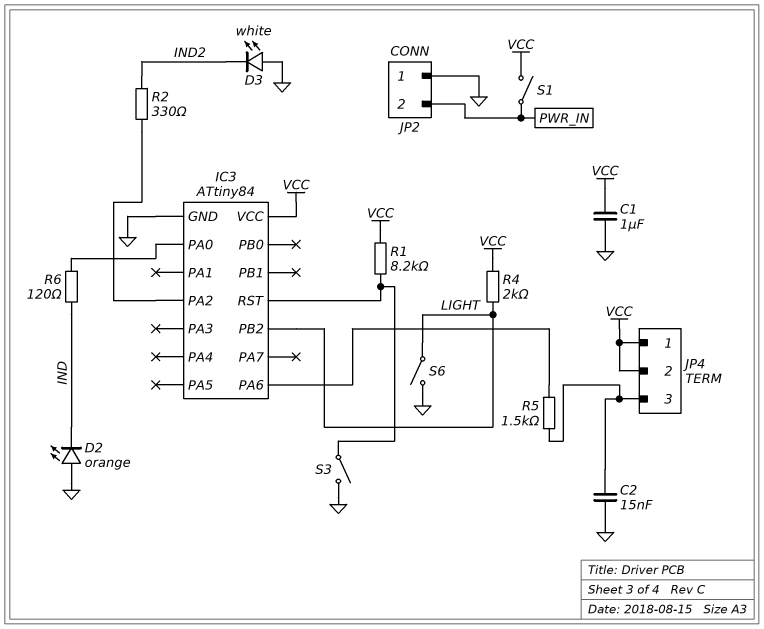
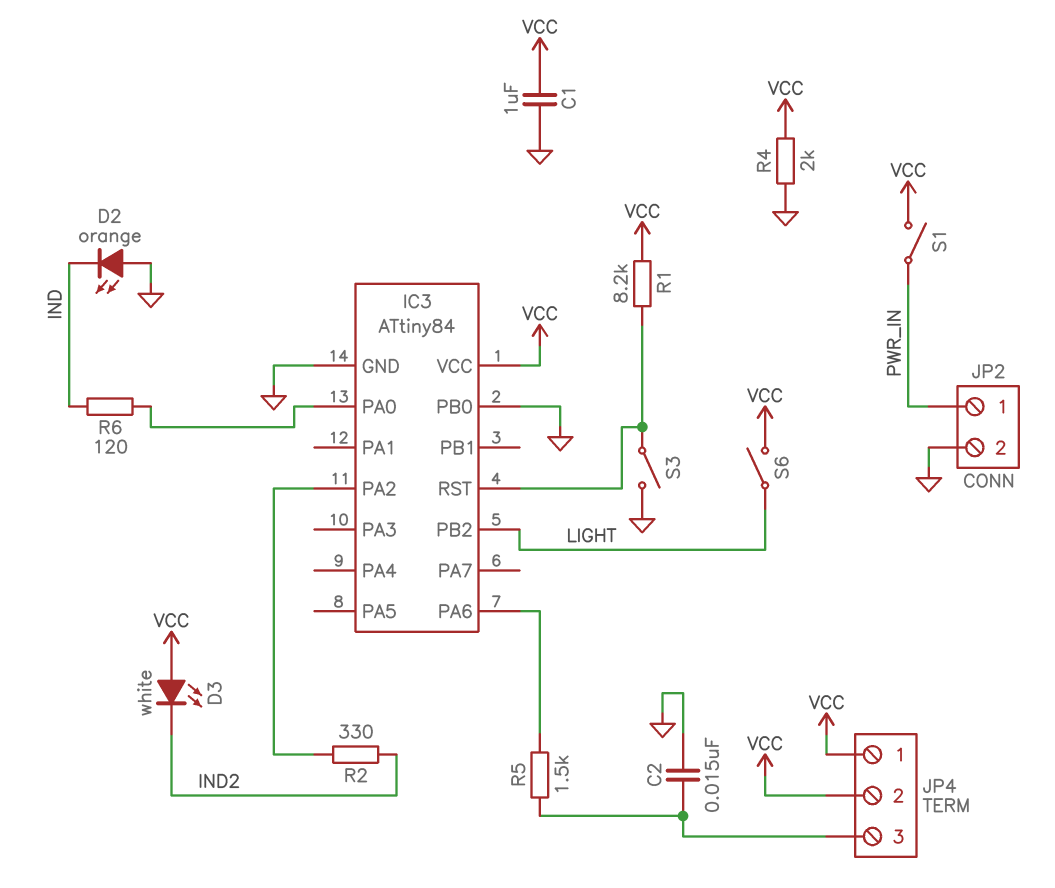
D3: LED white (A GND, K IND2) -> LED white (A VCC, K IND2)
IC3 pin PB0: none -> GND
JP2 pin 1: GND -> PWR_IN
JP2 pin 2: PWR_IN -> GND
R4: 2k (LIGHT, VCC) -> 2k (GND, VCC)
S6: switch (GND, LIGHT) -> switch (LIGHT, VCC)

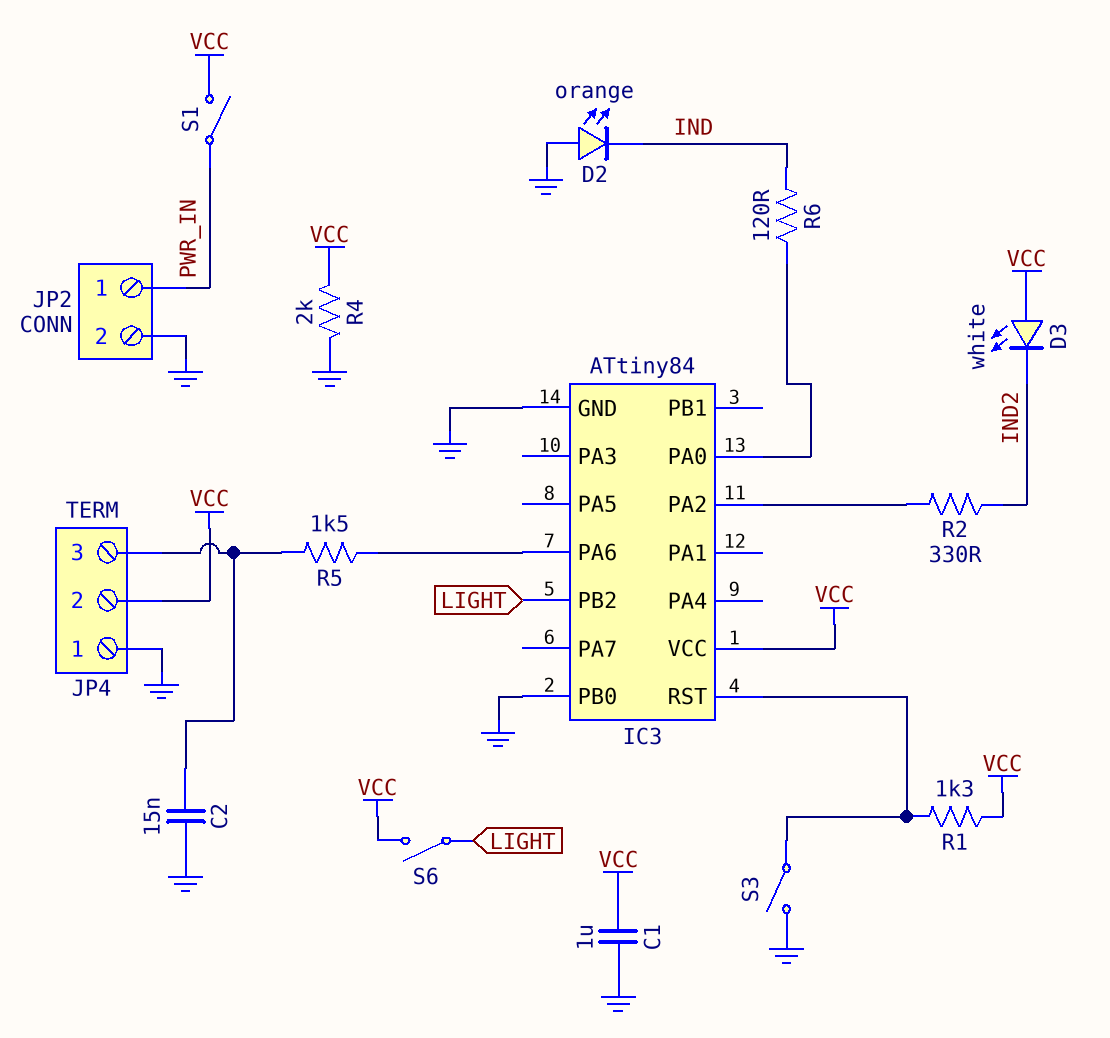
JP4 pin 1: VCC -> GND
R1: 8.2k (IC3/RST, VCC) -> 1.3k (IC3/RST, VCC)

